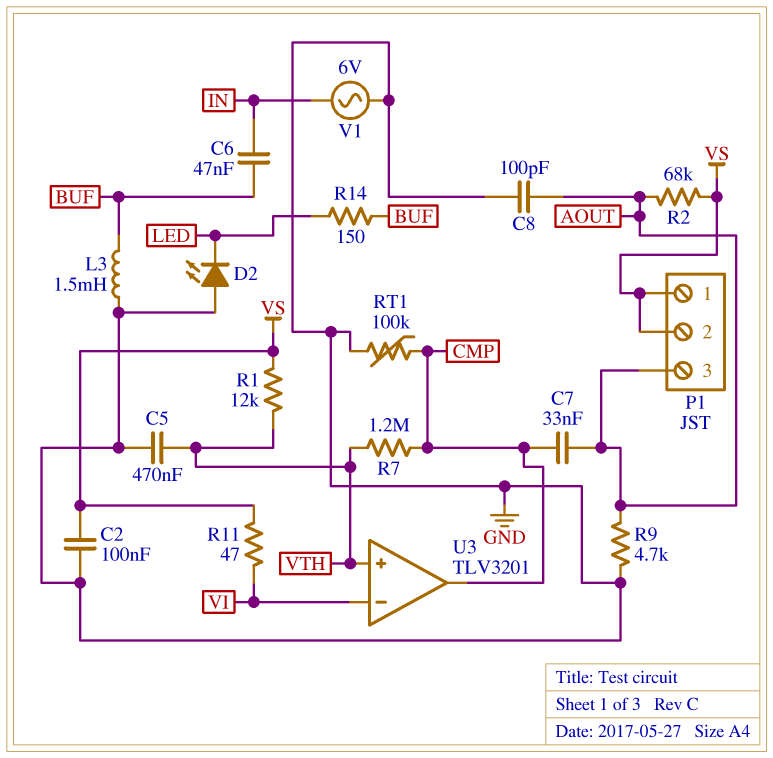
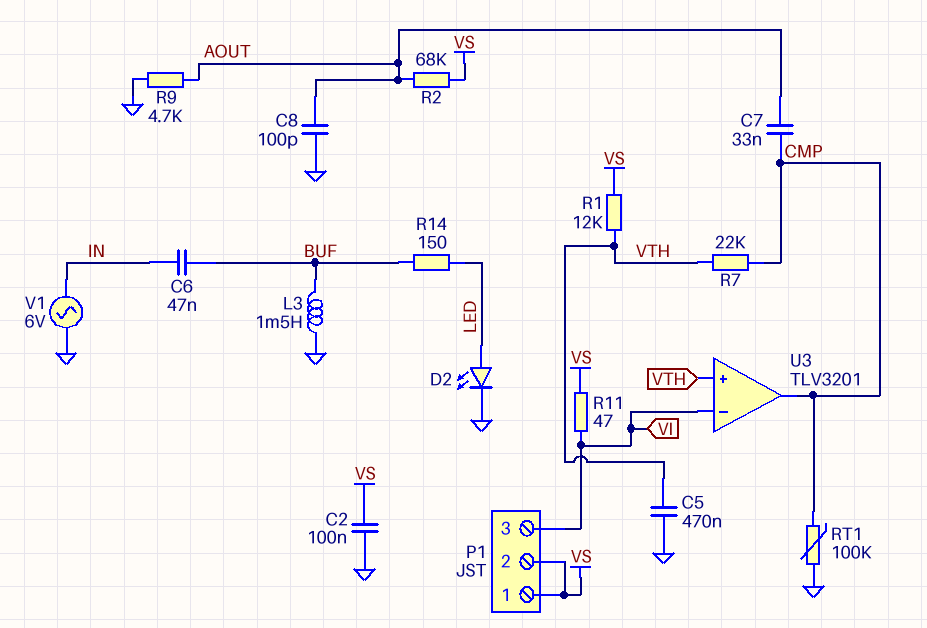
D2: LED (A GND, K LED) -> LED (A LED, K GND)
P1 pin 3: AOUT -> VI
R7: 1.2M (CMP, VTH) -> 22k (CMP, VTH)

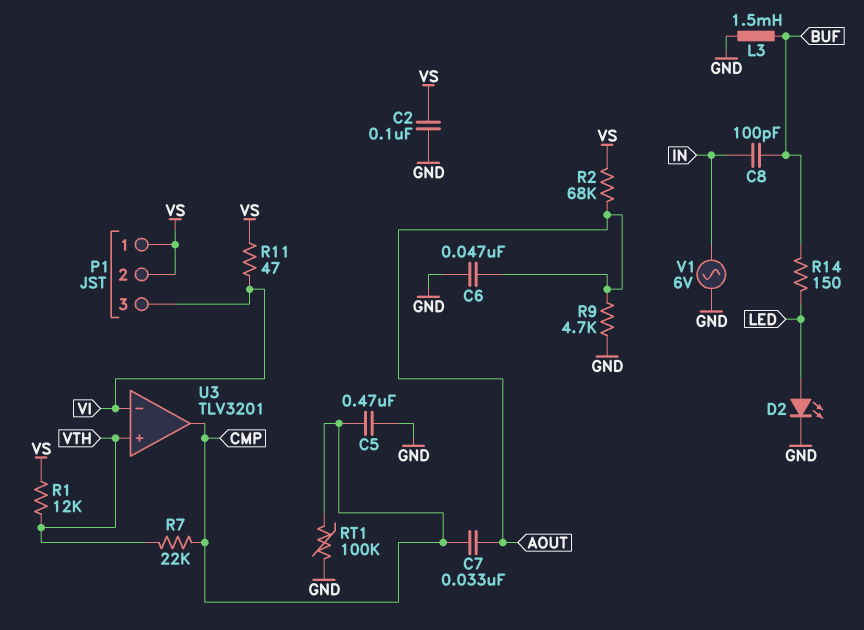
C5: 470nF (GND, VTH) -> 470nF (CMP, GND)
C6: 47nF (BUF, IN) -> 47nF (AOUT, GND)
C8: 100pF (AOUT, GND) -> 100pF (BUF, IN)

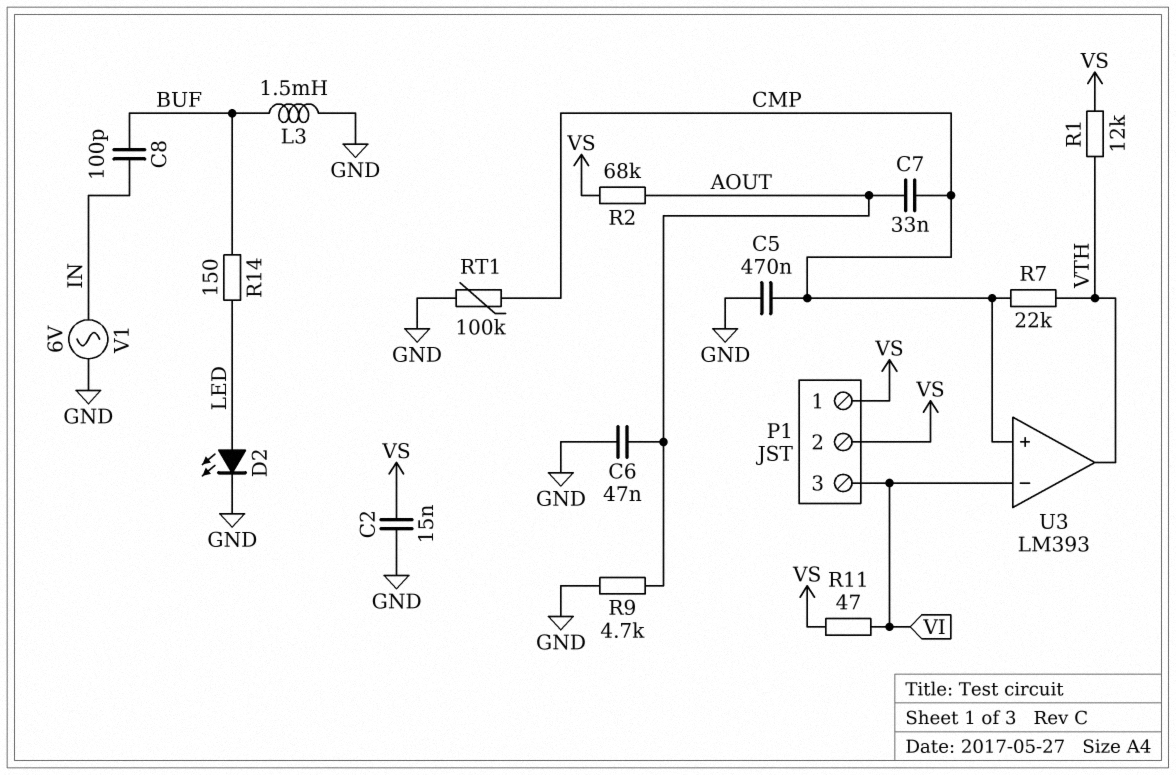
C2: 100nF (GND, VS) -> 15nF (GND, VS)
U3: TLV3201 -> LM393
U3 pin in+: VTH -> CMP
U3 pin out: CMP -> VTH

